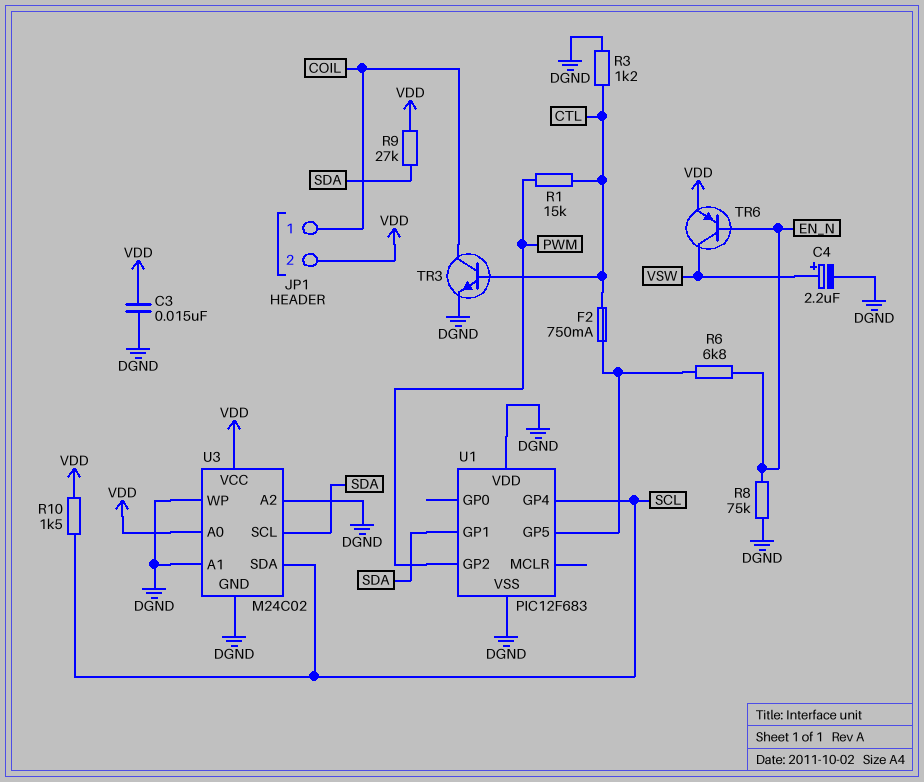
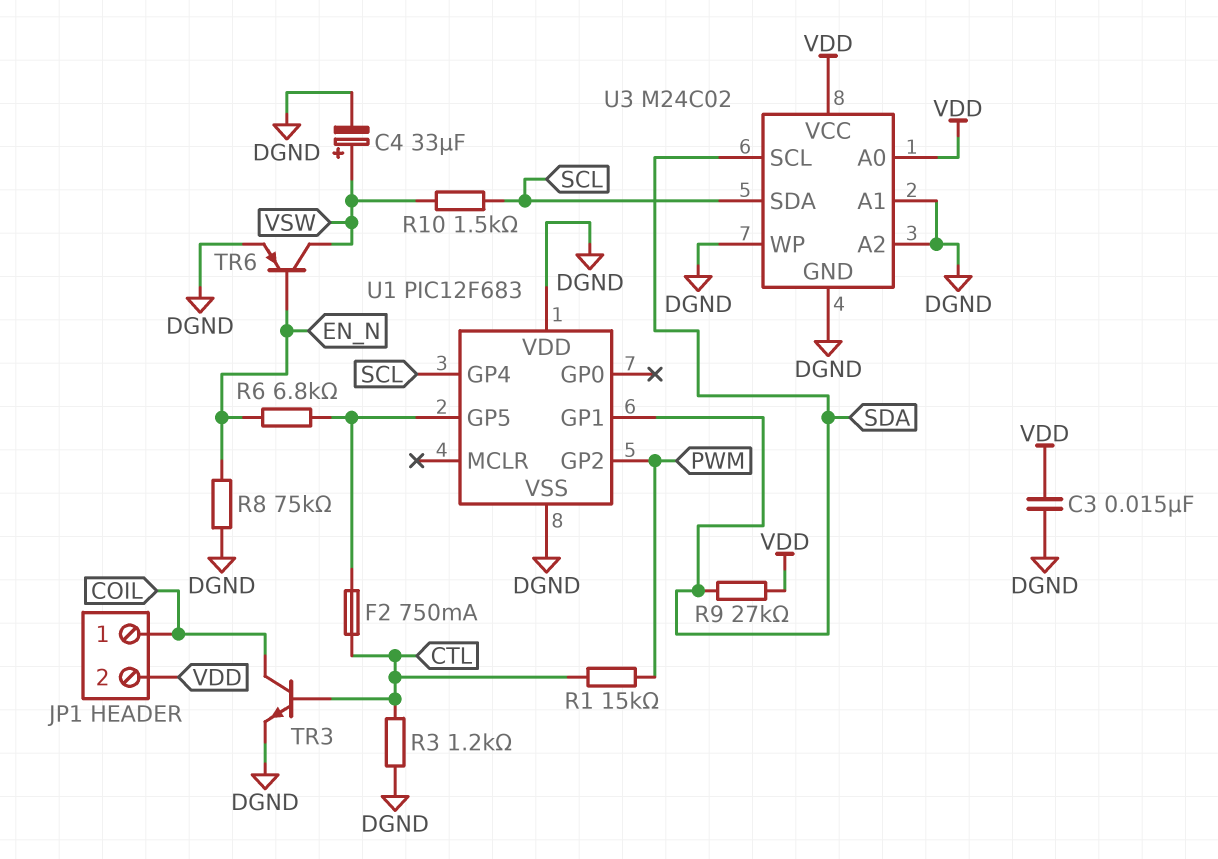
C4: 2.2uF (plus VSW, minus DGND) -> 33uF (plus VSW, minus DGND)
R10: 1.5k (SCL, VDD) -> 1.5k (SCL, VSW)
TR6: PNP (B EN_N, C VSW, E VDD) -> PNP (B EN_N, C VSW, E DGND)

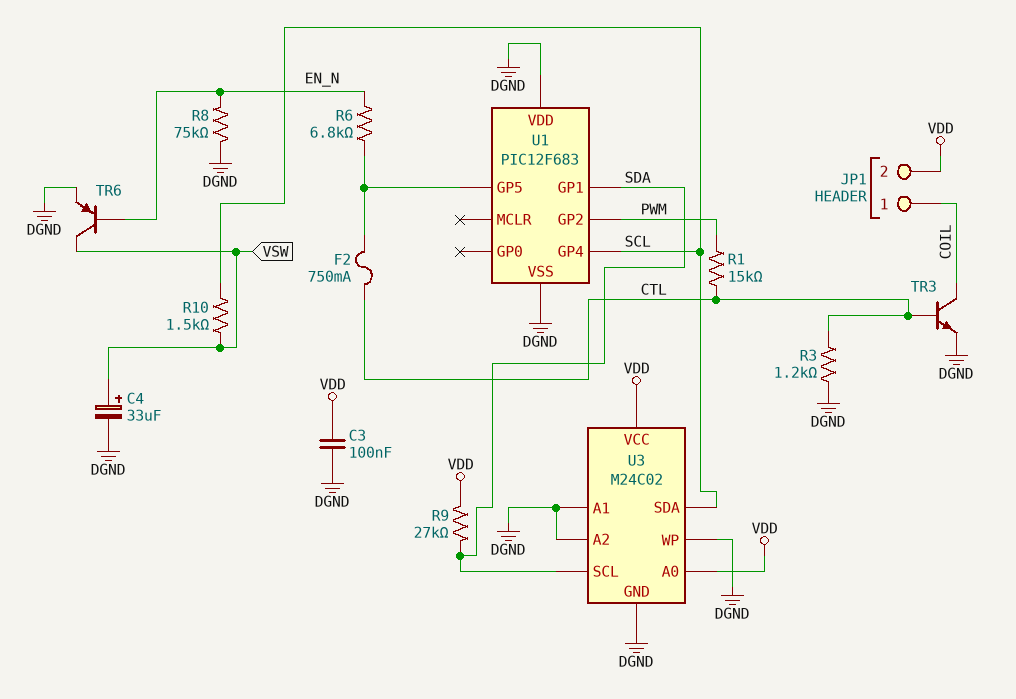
C3: 15nF (DGND, VDD) -> 100nF (DGND, VDD)

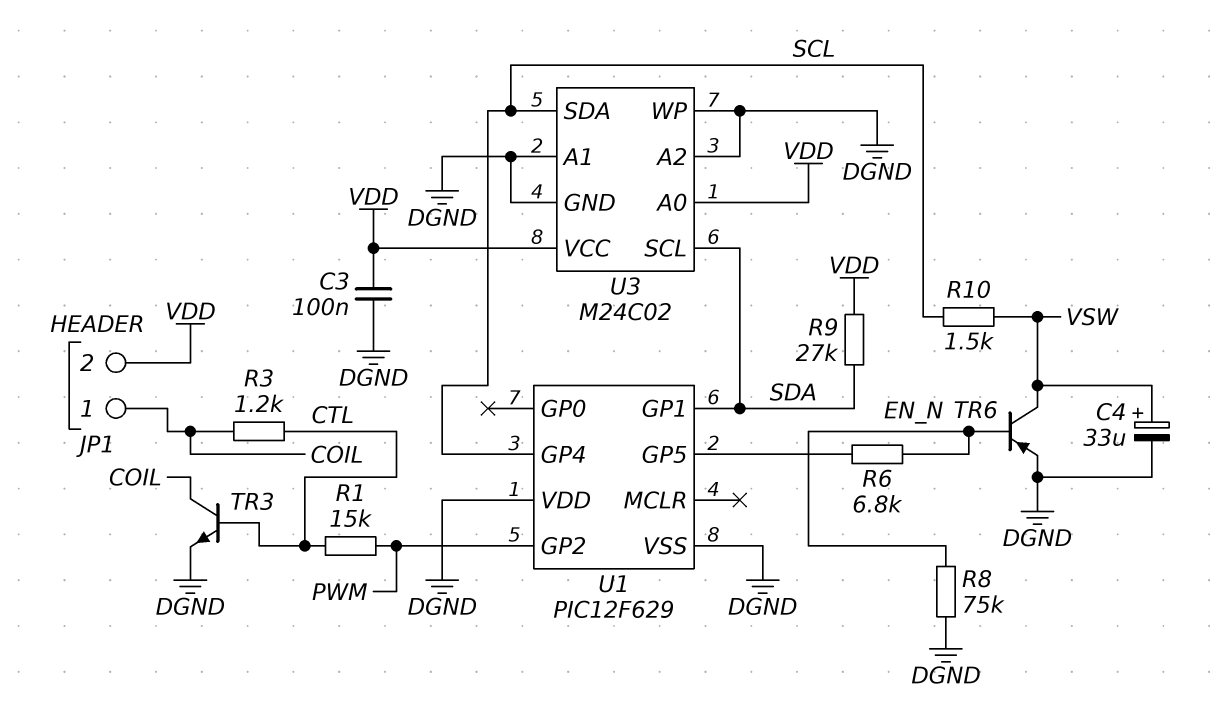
F2: 750mA (CTL, U1/GP5) -> none
R3: 1.2k (CTL, DGND) -> 1.2k (COIL, CTL)
U1: PIC12F683 -> PIC12F629

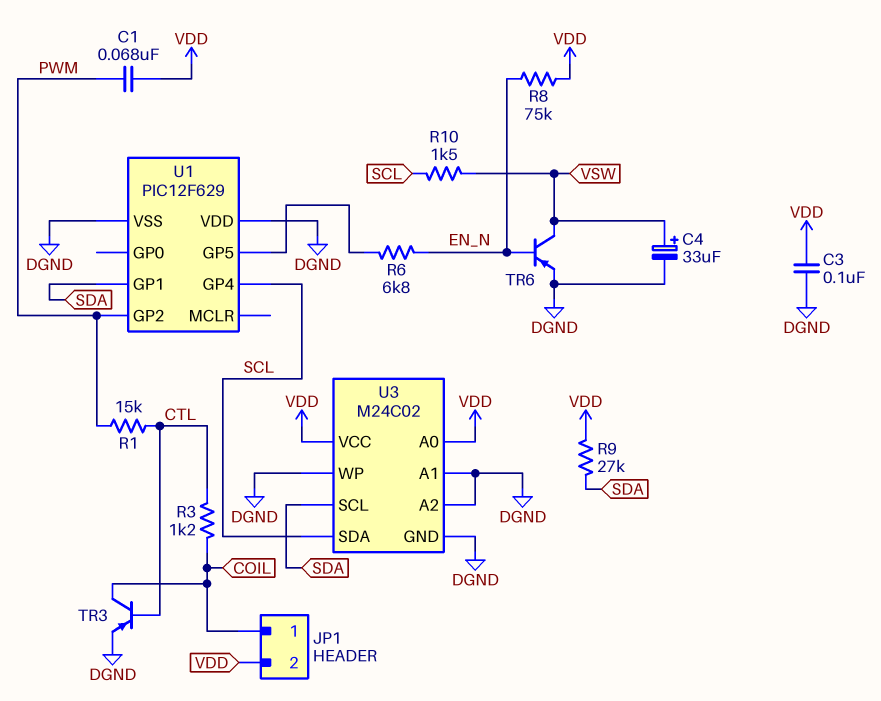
C1: none -> 68nF (PWM, VDD)
R8: 75k (DGND, EN_N) -> 75k (EN_N, VDD)
TR3: NPN (B CTL, C COIL, E DGND) -> PNP (B CTL, C COIL, E DGND)

